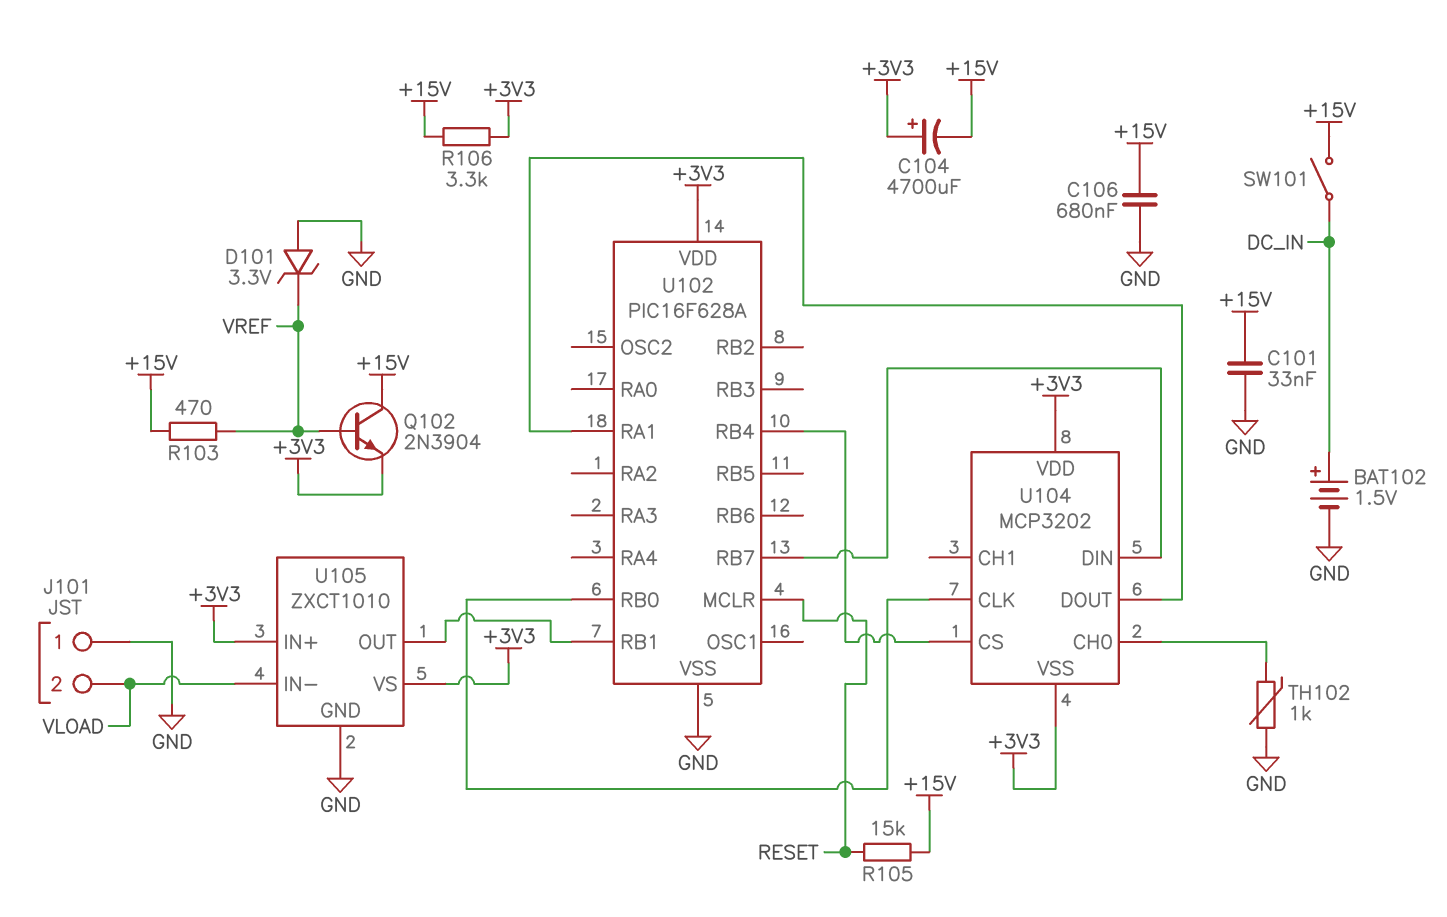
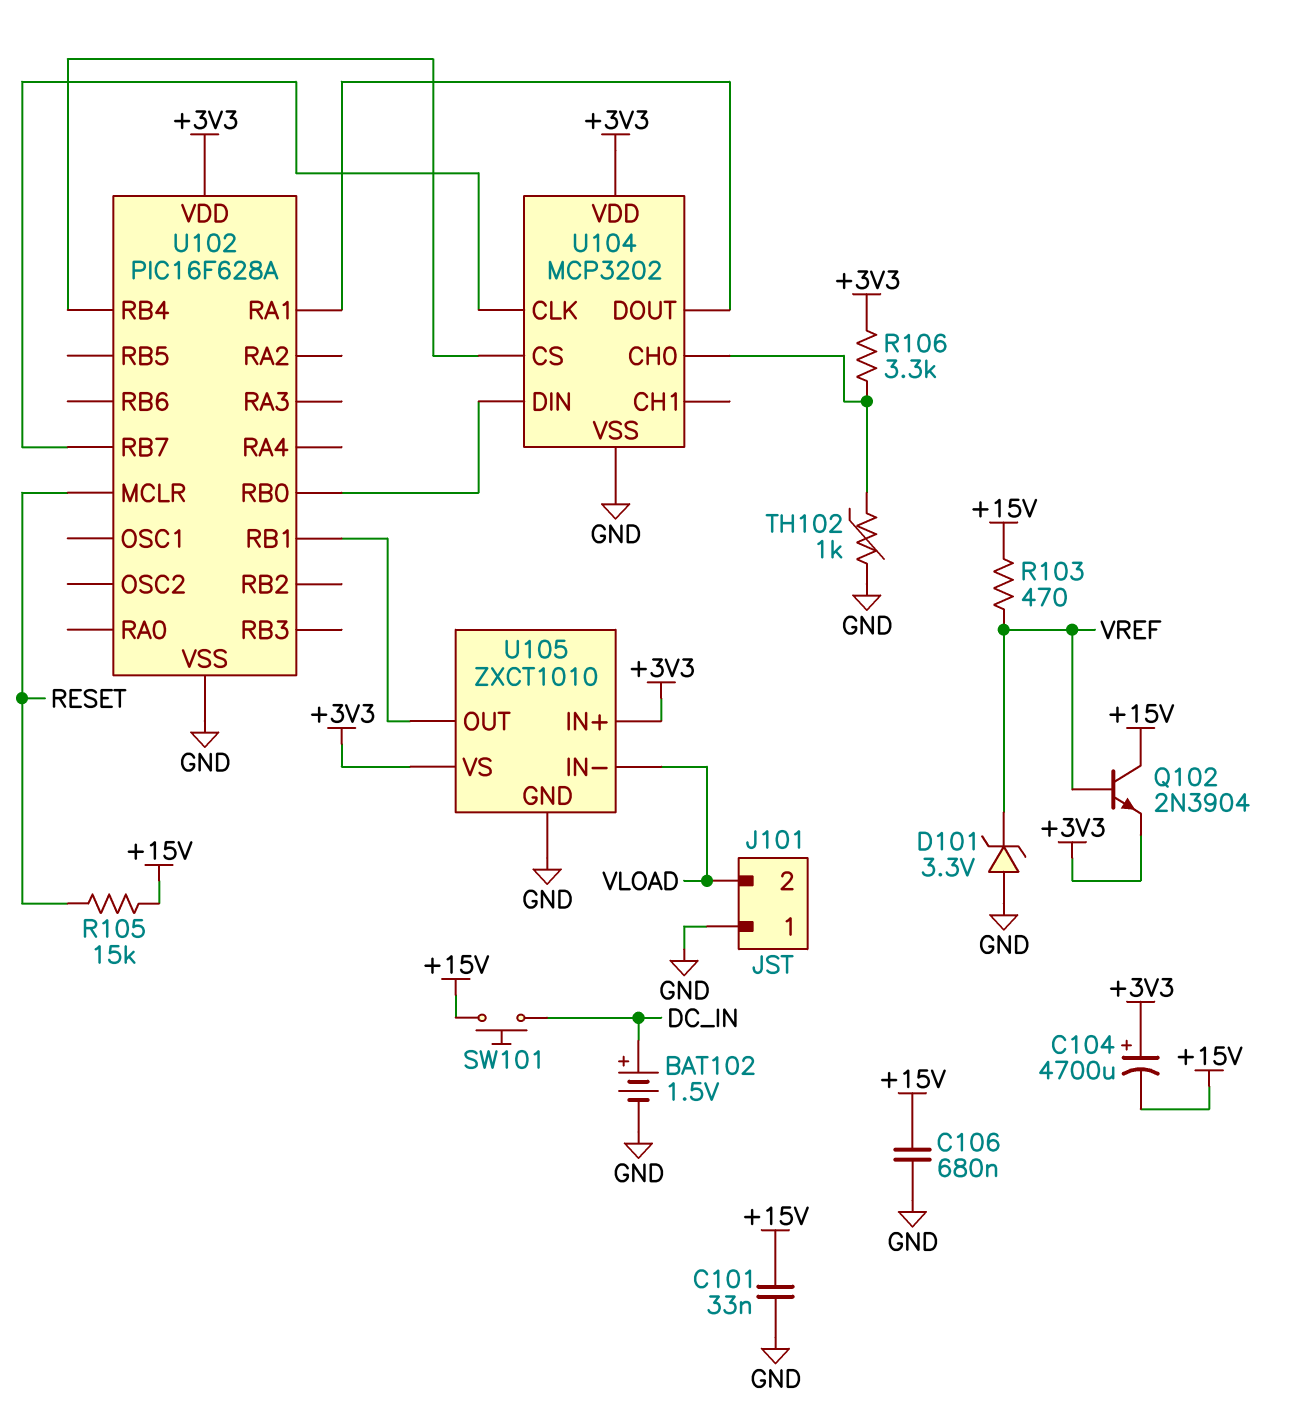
R106: 3.3k (+3V3, +15V) -> 3.3k (+3V3, U104/CH0)
SW101: switch (+15V, DC_IN) -> button (+15V, DC_IN)
U104 pin CLK: U102/RB0 -> U102/RB7
U104 pin DIN: U102/RB7 -> U102/RB0
U104 pin VSS: +3V3 -> GND

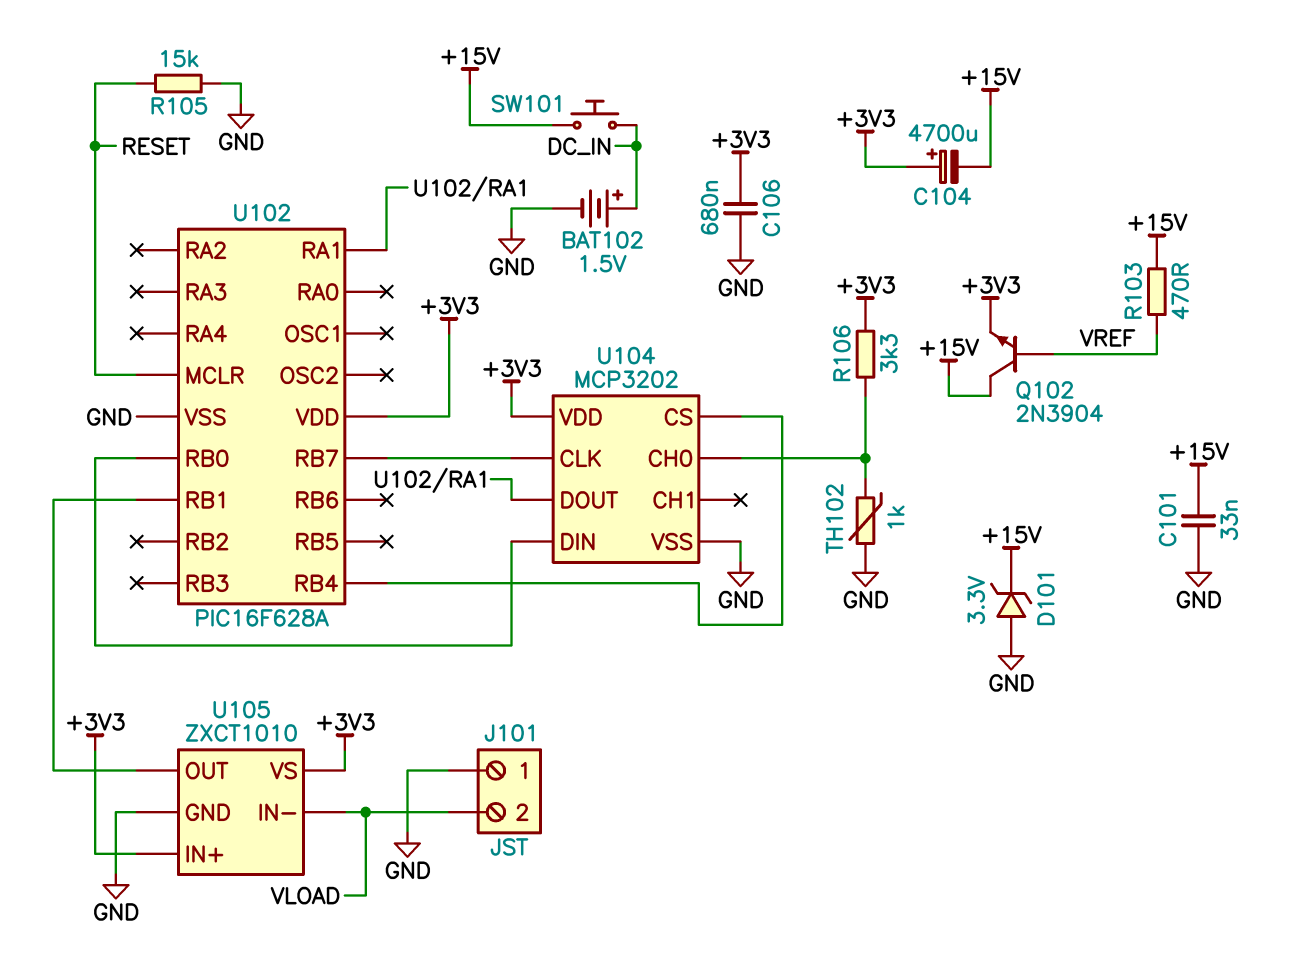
C106: 680nF (+15V, GND) -> 680nF (+3V3, GND)
D101: zener 3.3V (A GND, K VREF) -> zener 3.3V (A GND, K +15V)
R105: 15k (+15V, RESET) -> 15k (GND, RESET)

